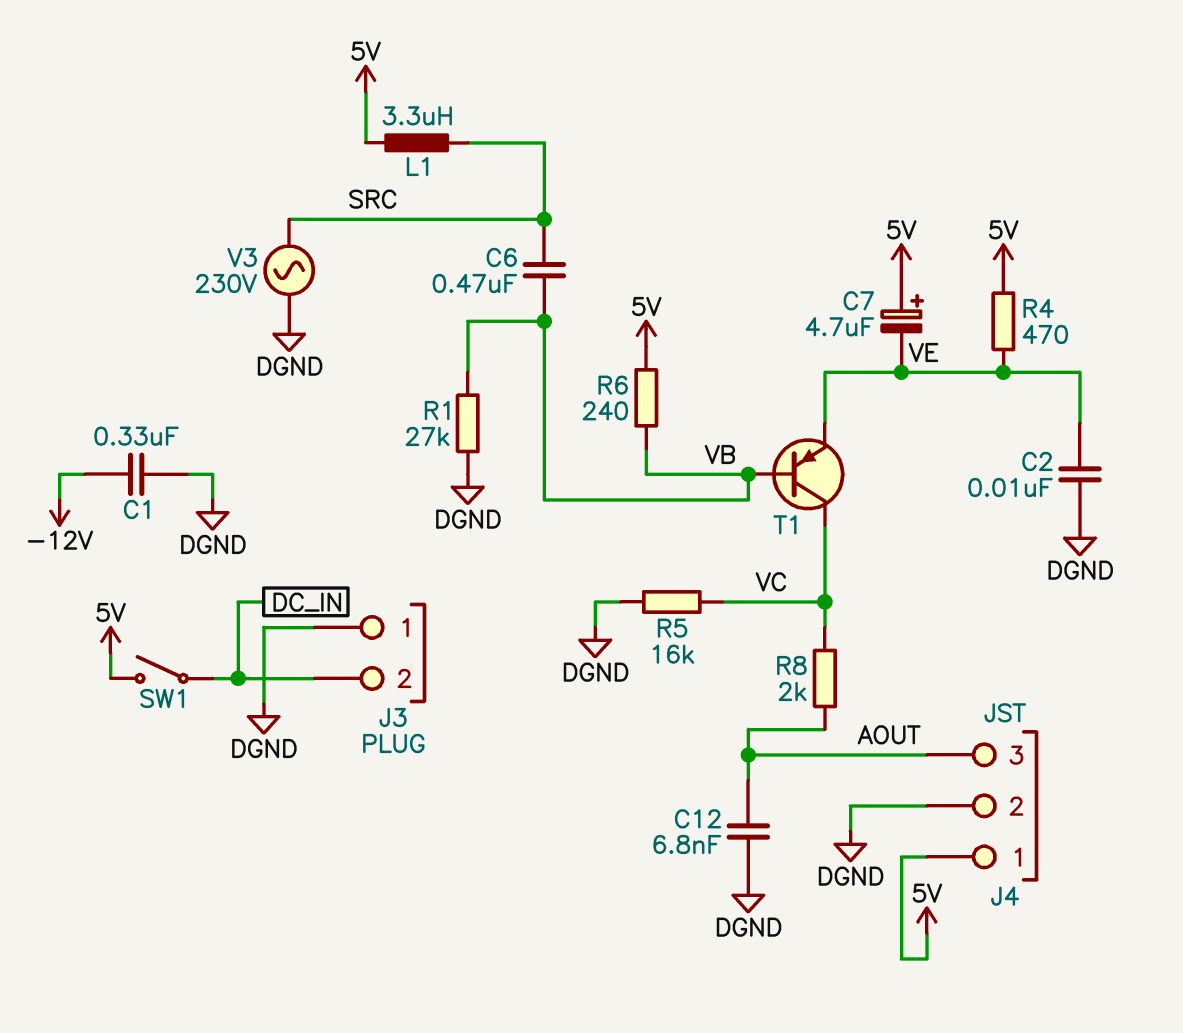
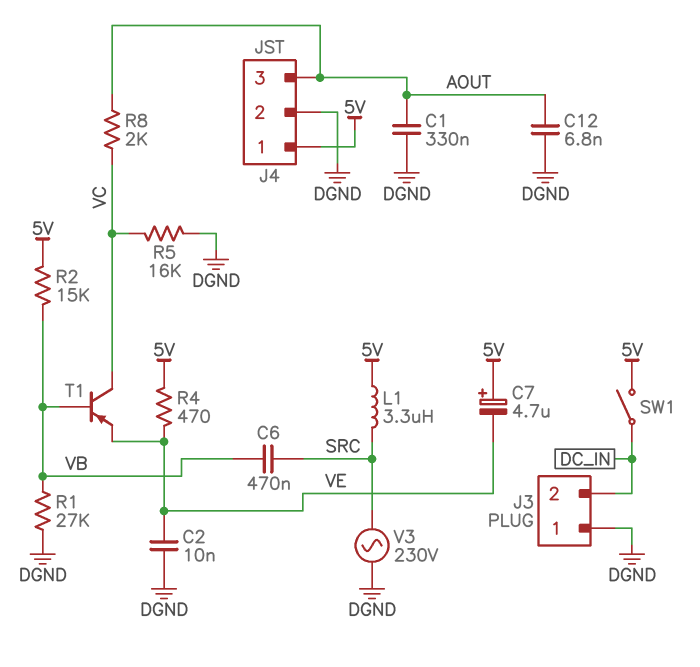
C1: 330nF (-12V, DGND) -> 330nF (AOUT, DGND)
R2: none -> 15k (5V, VB)
R6: 240 (5V, VB) -> none

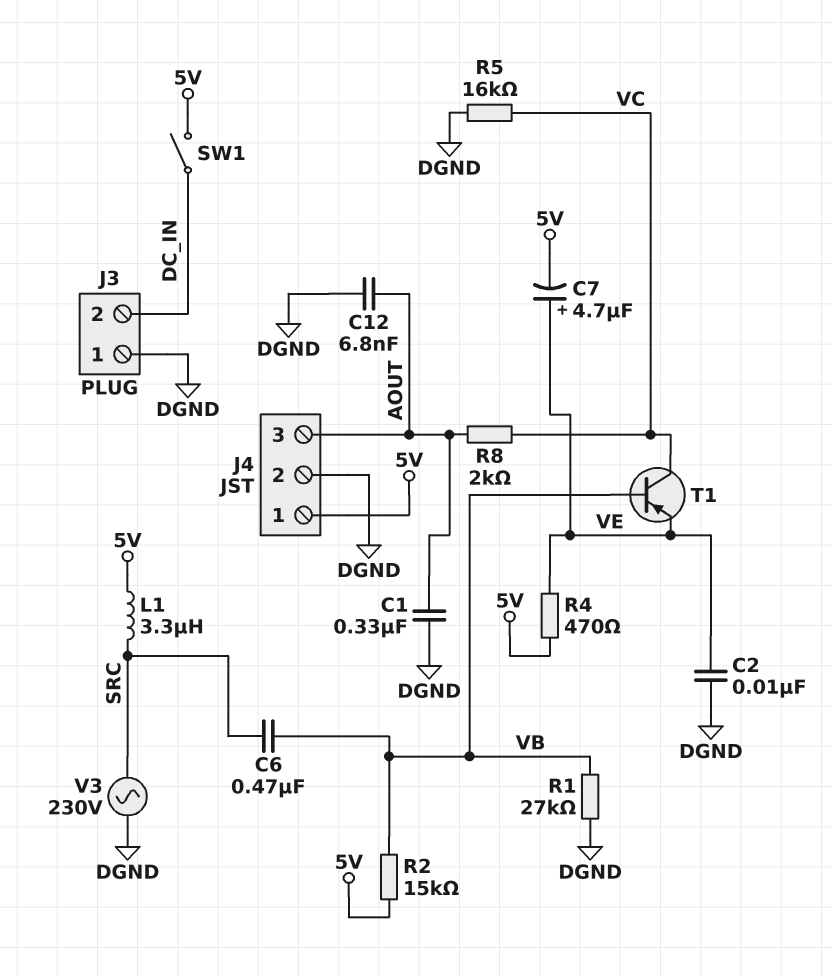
C7: 4.7uF (plus 5V, minus VE) -> 4.7uF (plus VE, minus 5V)

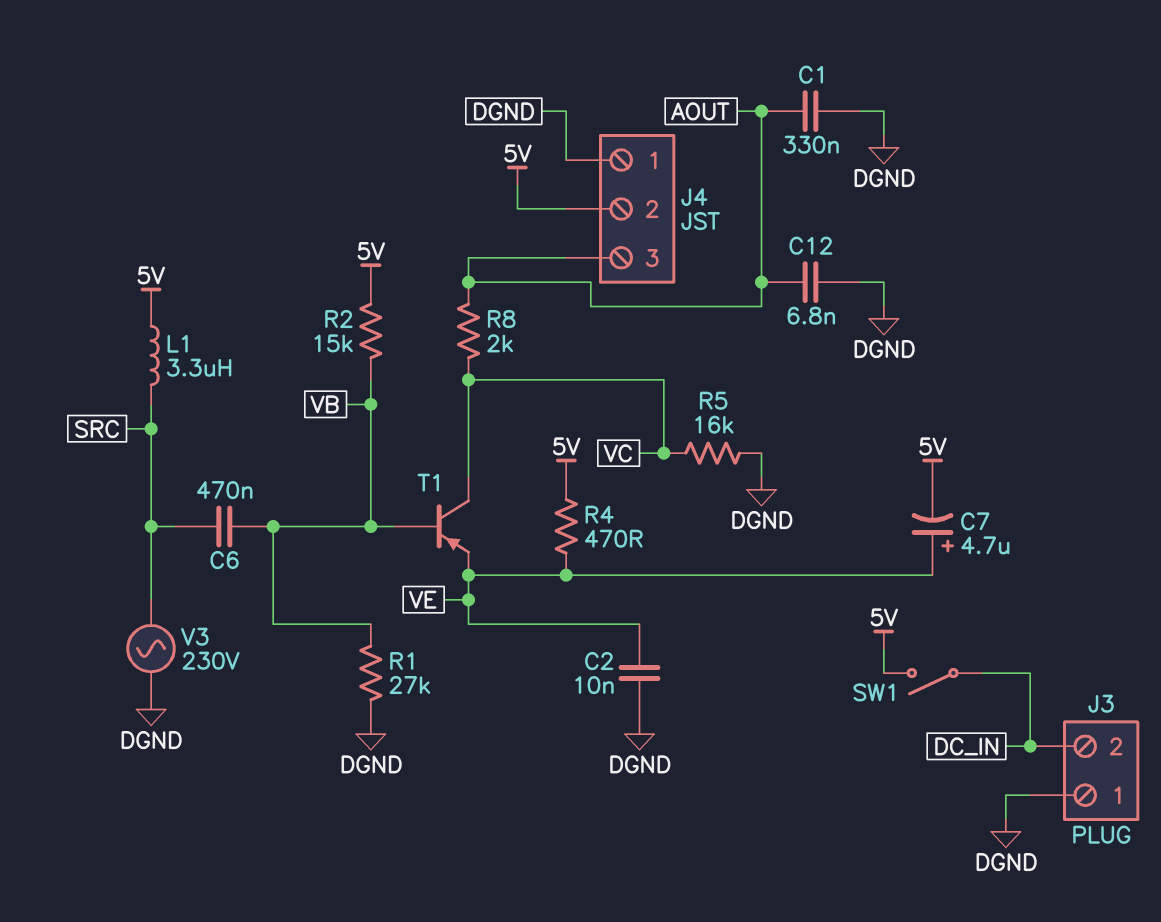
J4 pin 1: 5V -> DGND
J4 pin 2: DGND -> 5V

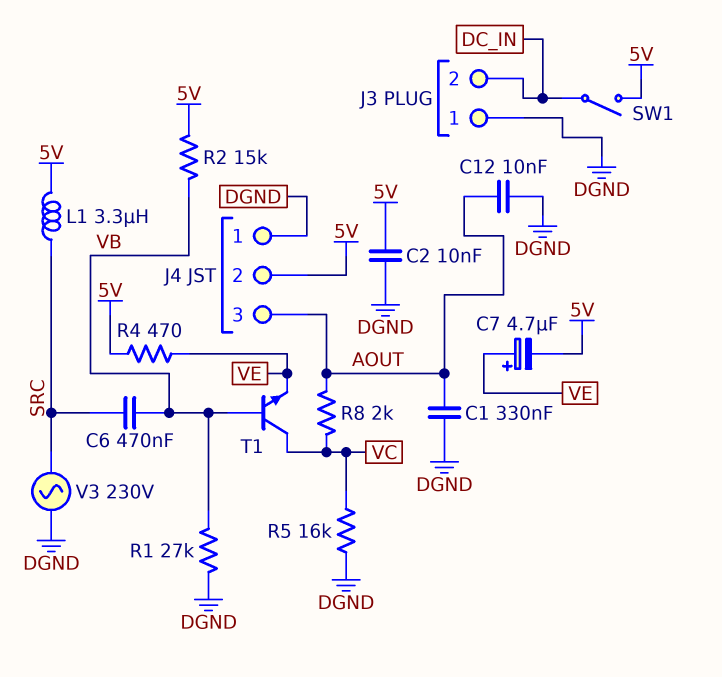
C2: 10nF (DGND, VE) -> 10nF (5V, DGND)
C12: 6.8nF (AOUT, DGND) -> 10nF (AOUT, DGND)
T1: PNP (B VB, C VC, E VE) -> NPN (B VB, C VC, E VE)

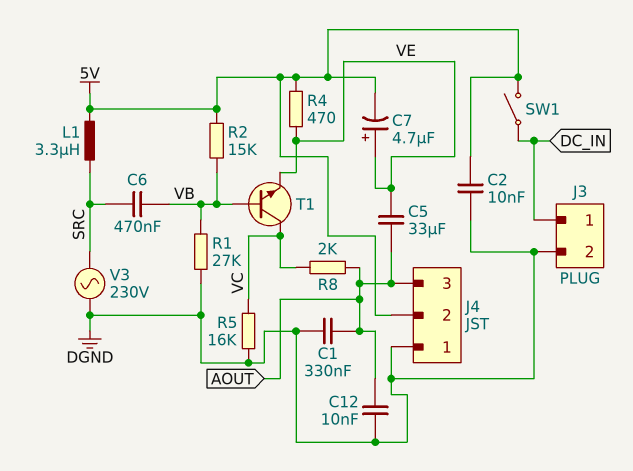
C5: none -> 33uF (AOUT, VE)
J3 pin 1: DGND -> DC_IN
J3 pin 2: DC_IN -> DGND

